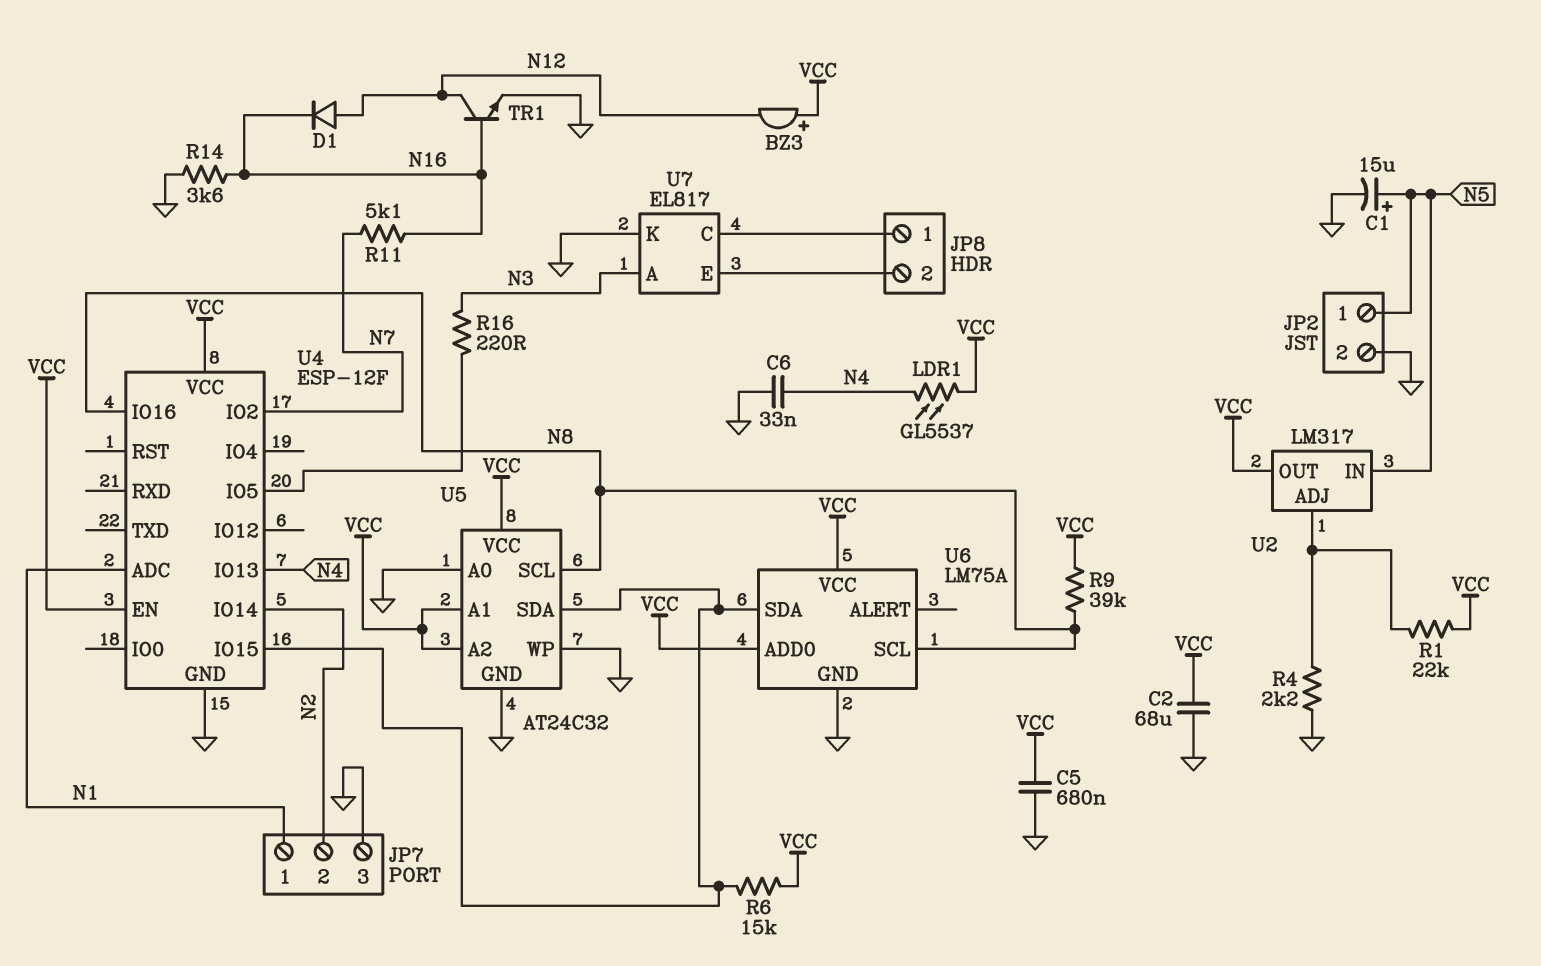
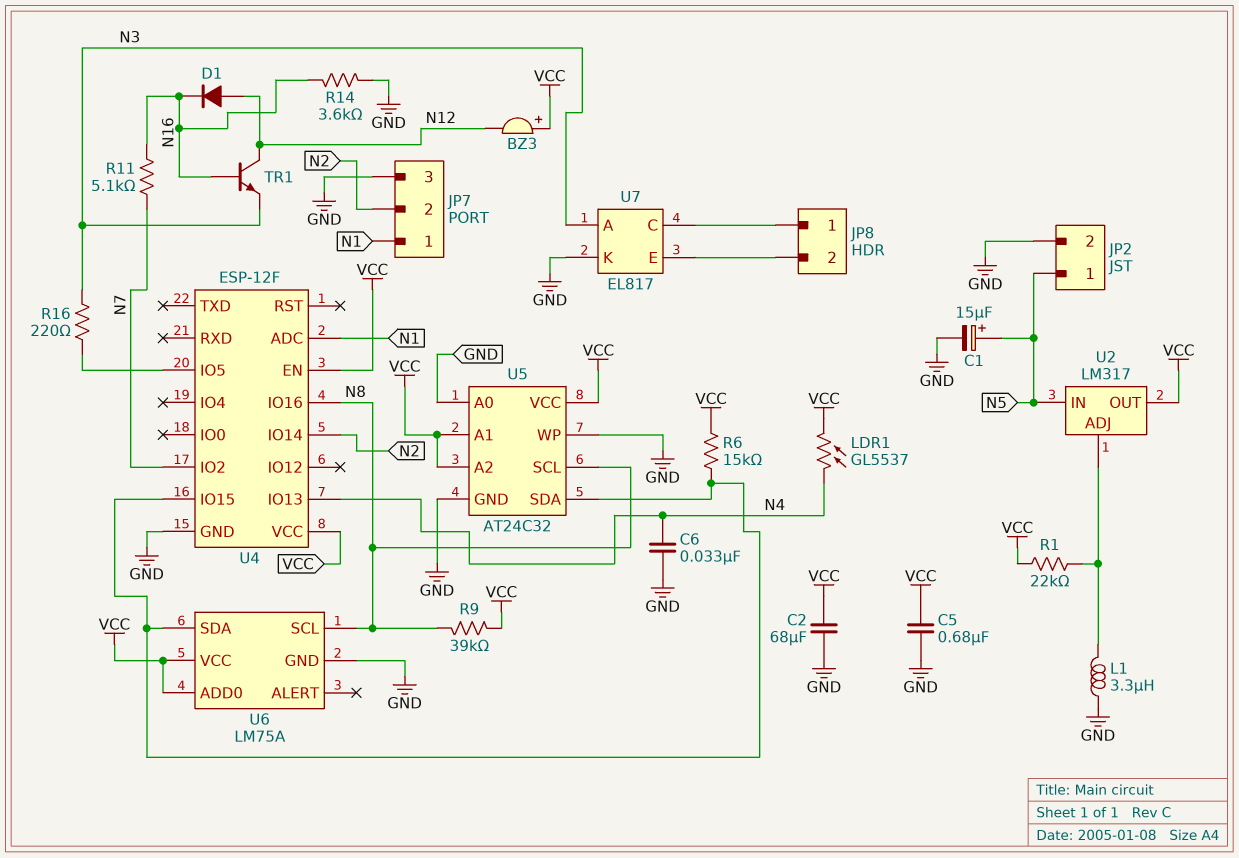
L1: none -> 3.3uH (GND, U2/ADJ)
R4: 2.2k (GND, U2/ADJ) -> none
TR1: NPN (B N16, C N12, E GND) -> NPN (B N16, C N12, E N3)

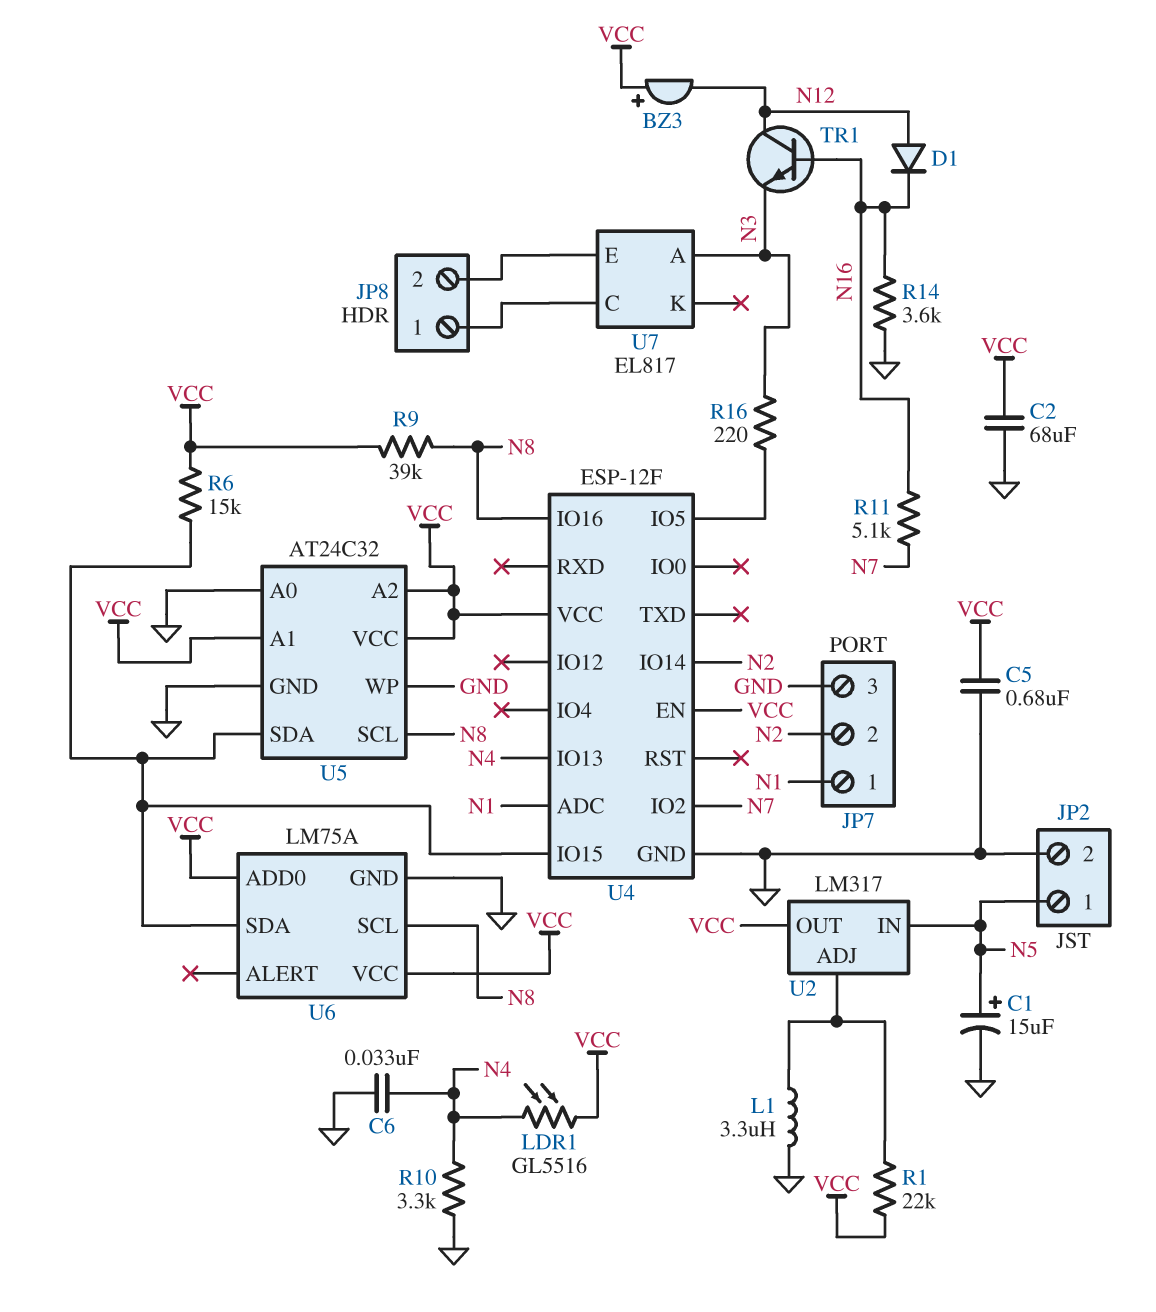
LDR1: GL5537 (N4, VCC) -> GL5516 (N4, VCC)
R10: none -> 3.3k (GND, N4)
U7 pin K: GND -> none

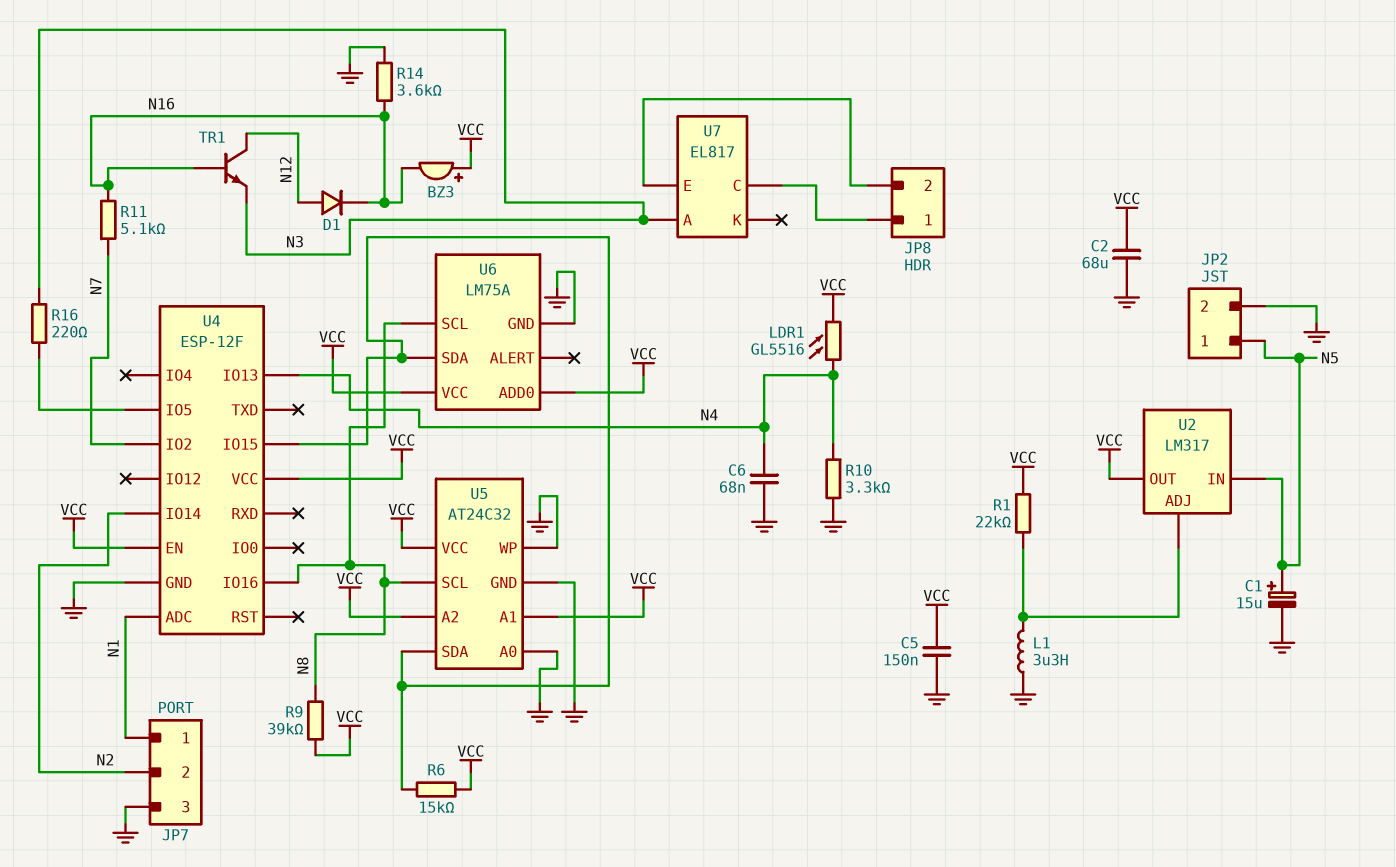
BZ3: buzzer (plus VCC, minus N12) -> buzzer (plus VCC, minus N16)
C5: 680nF (GND, VCC) -> 150nF (GND, VCC)
C6: 33nF (GND, N4) -> 68nF (GND, N4)

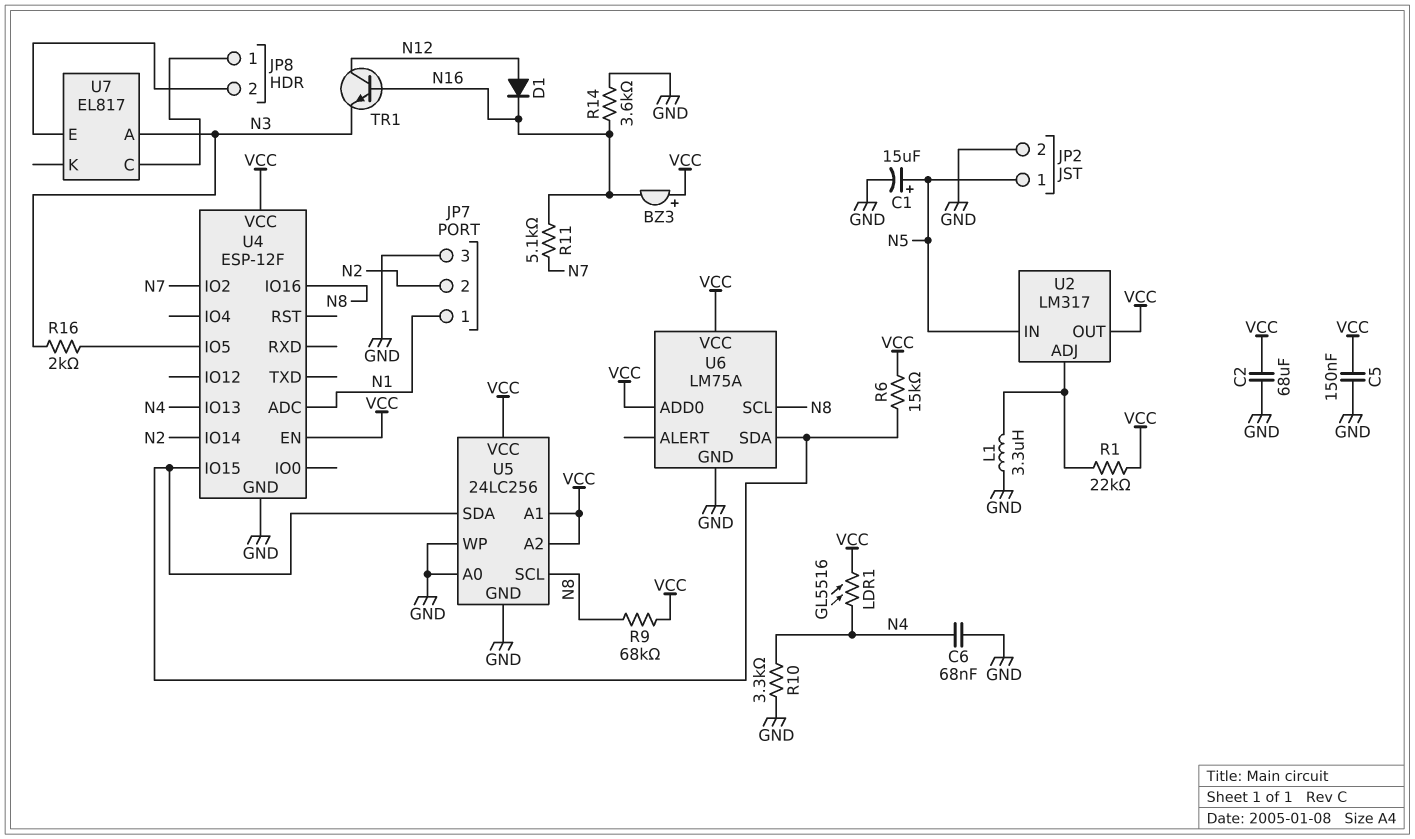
R9: 39k (N8, VCC) -> 68k (N8, VCC)
R16: 220 (N3, U4/IO5) -> 2k (N3, U4/IO5)
U5: AT24C32 -> 24LC256

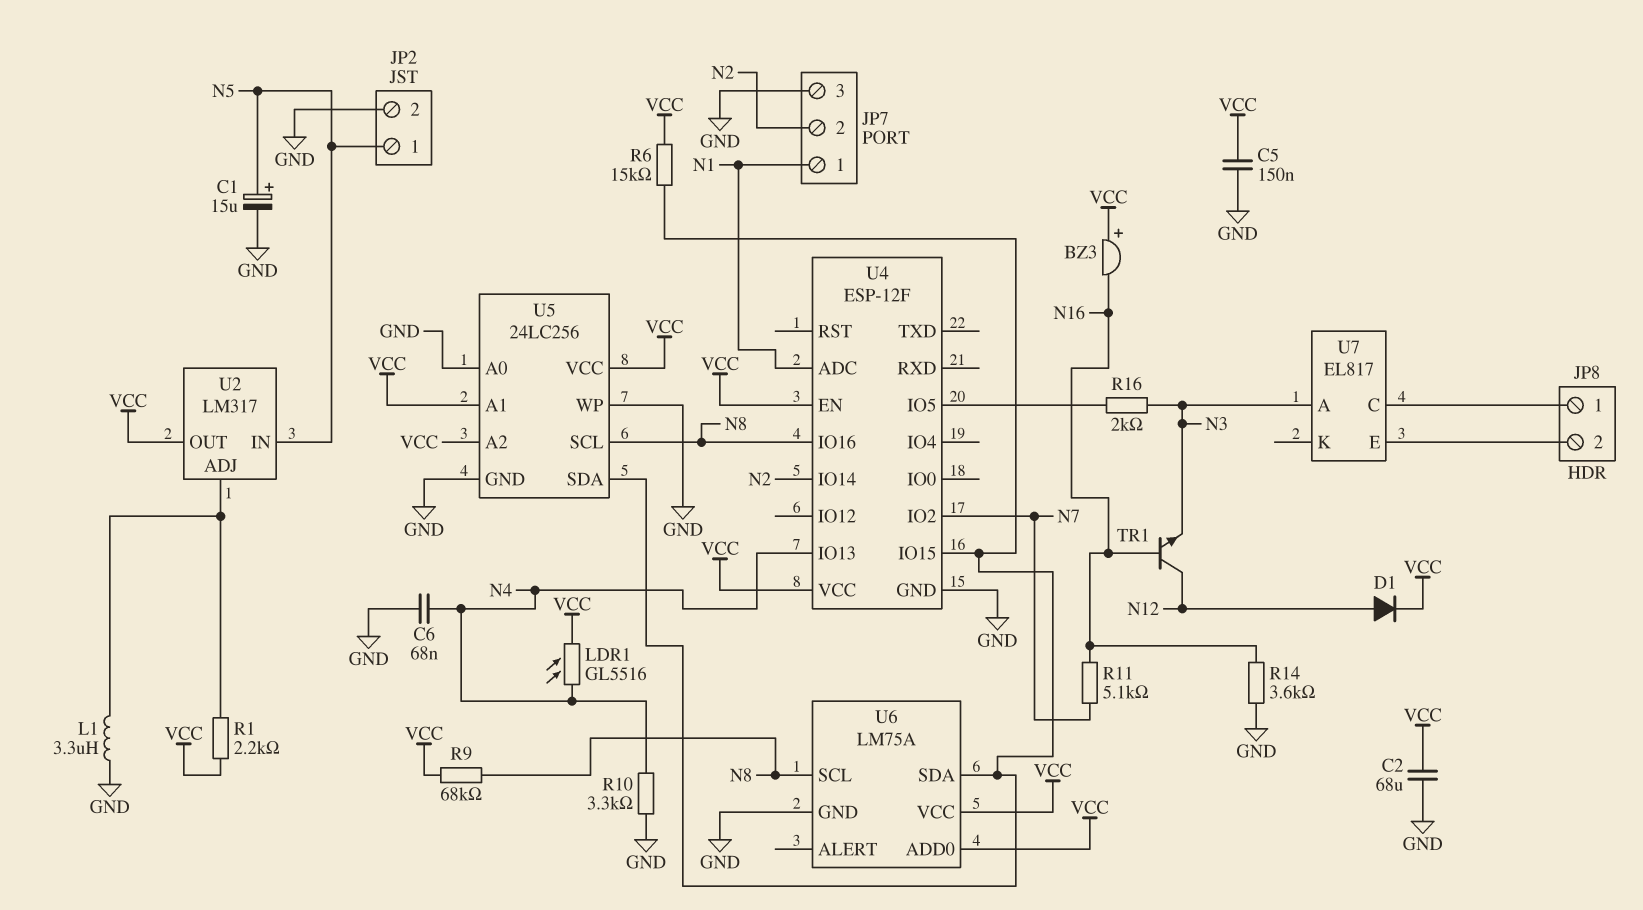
D1: diode (A N12, K N16) -> diode (A N12, K VCC)
R1: 22k (U2/ADJ, VCC) -> 2.2k (U2/ADJ, VCC)

